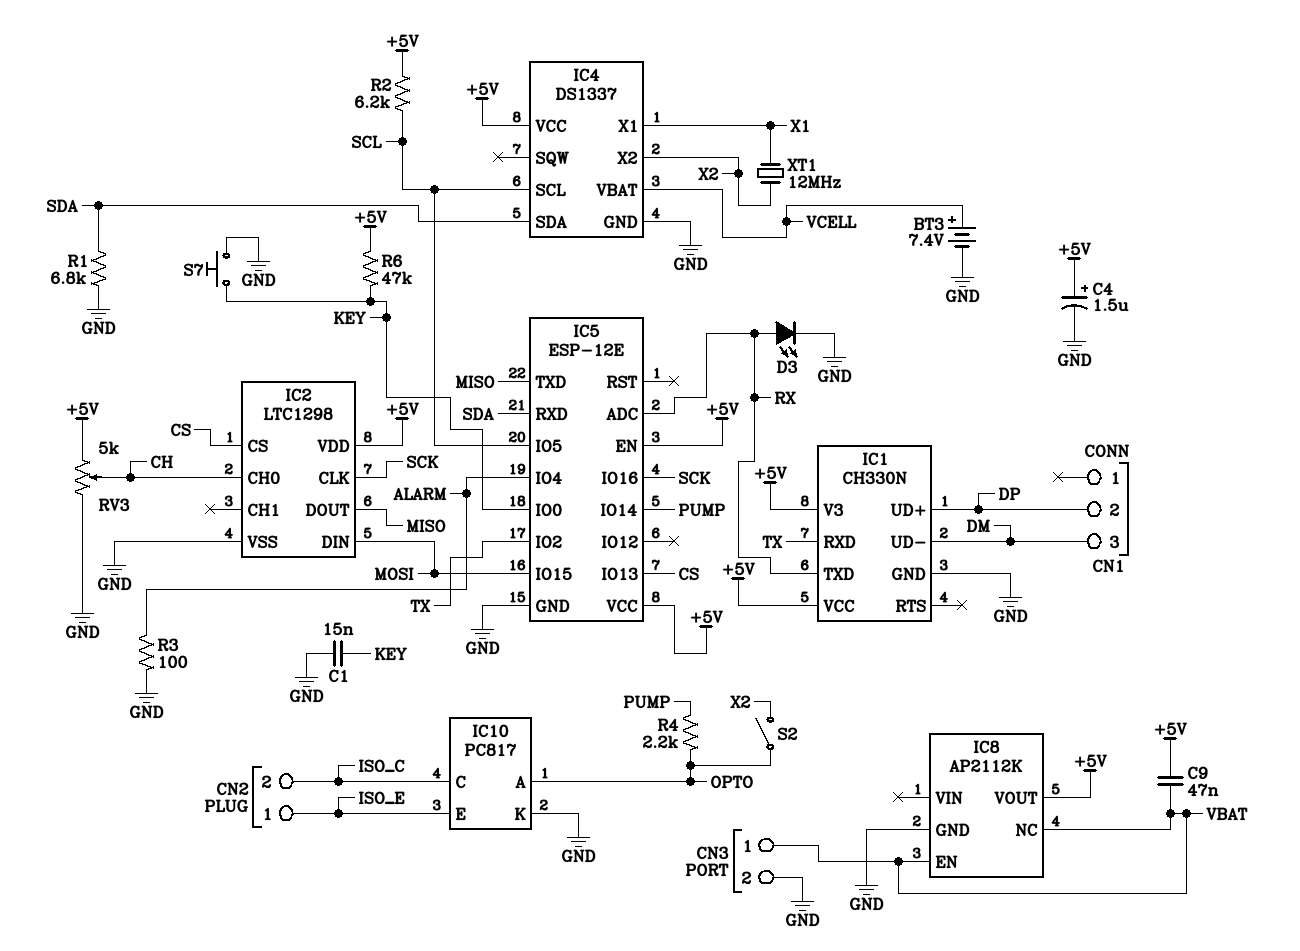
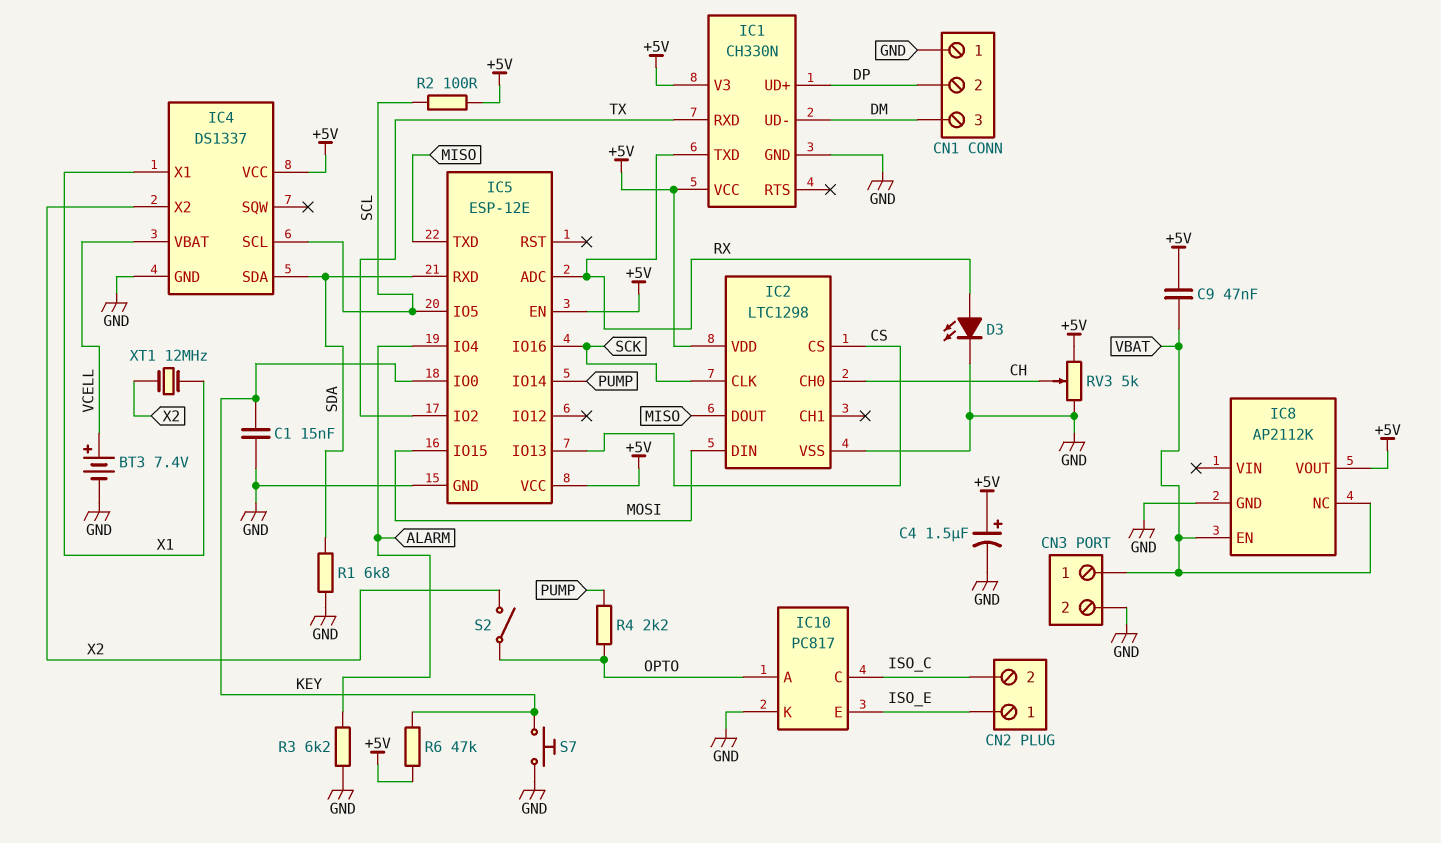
CN1 pin 1: none -> GND
R2: 6.2k (+5V, SCL) -> 100 (+5V, SCL)
R3: 100 (ALARM, GND) -> 6.2k (ALARM, GND)

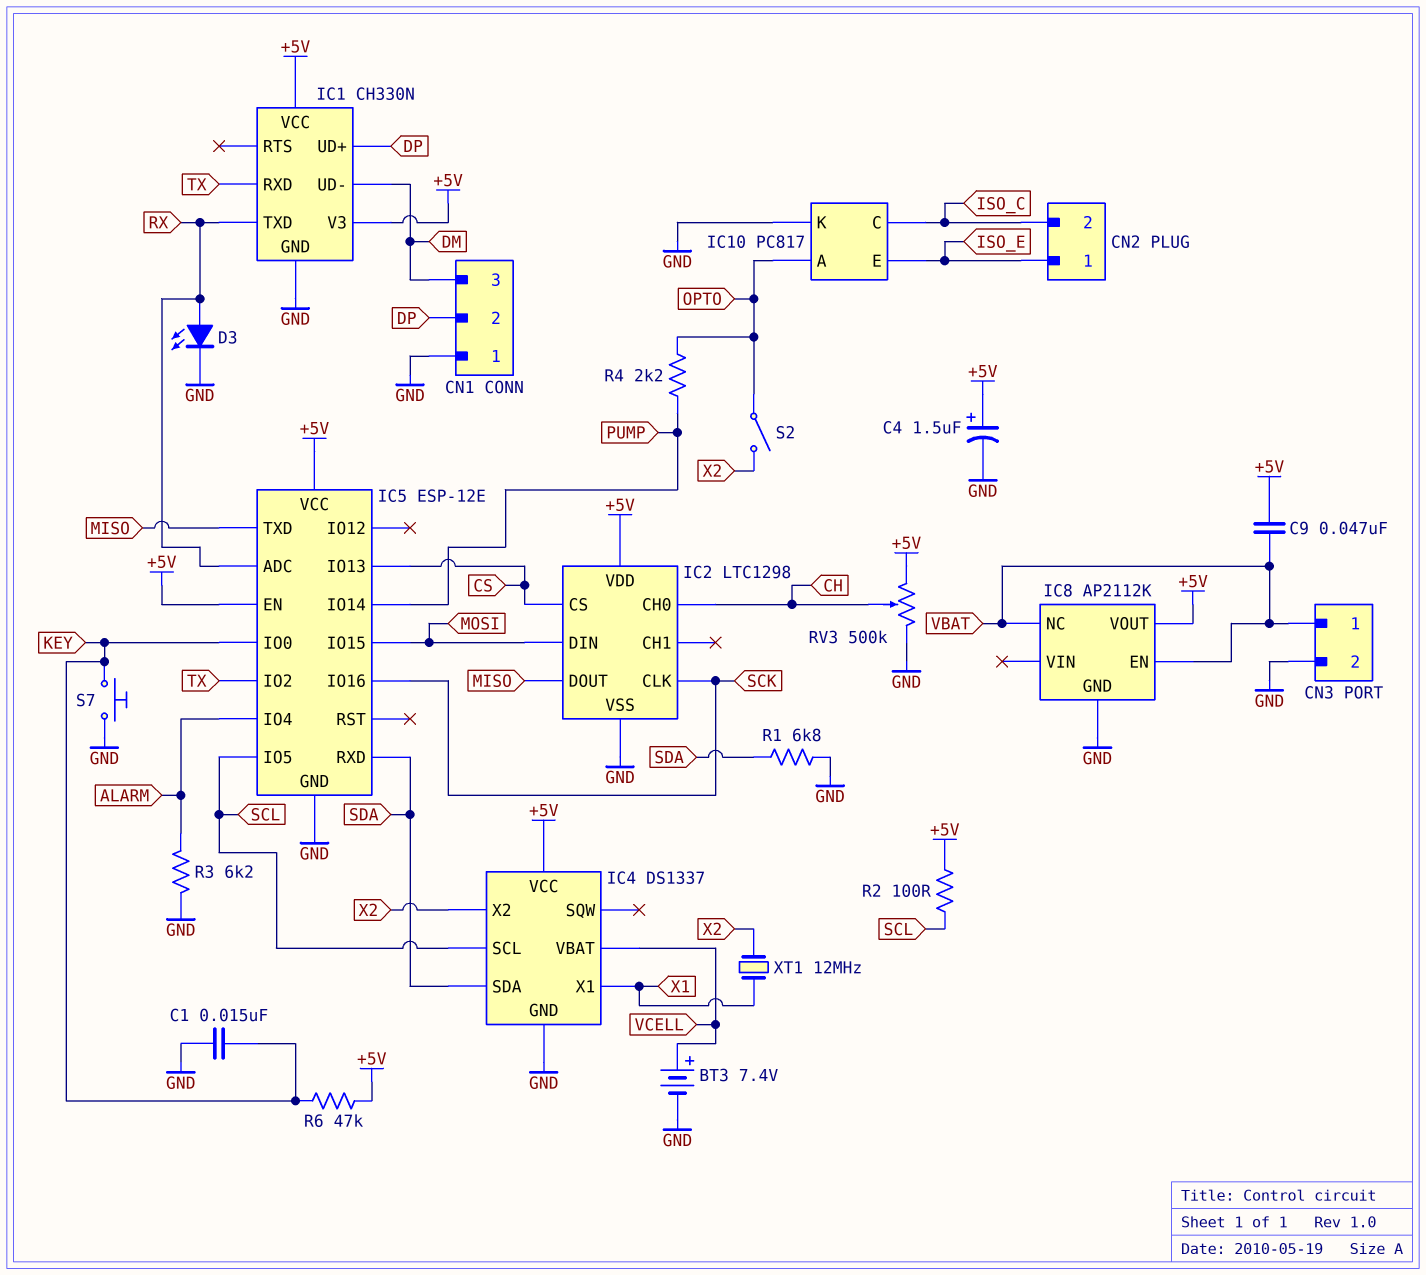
RV3: 5k (+5V, GND, wiper CH) -> 500k (+5V, GND, wiper CH)

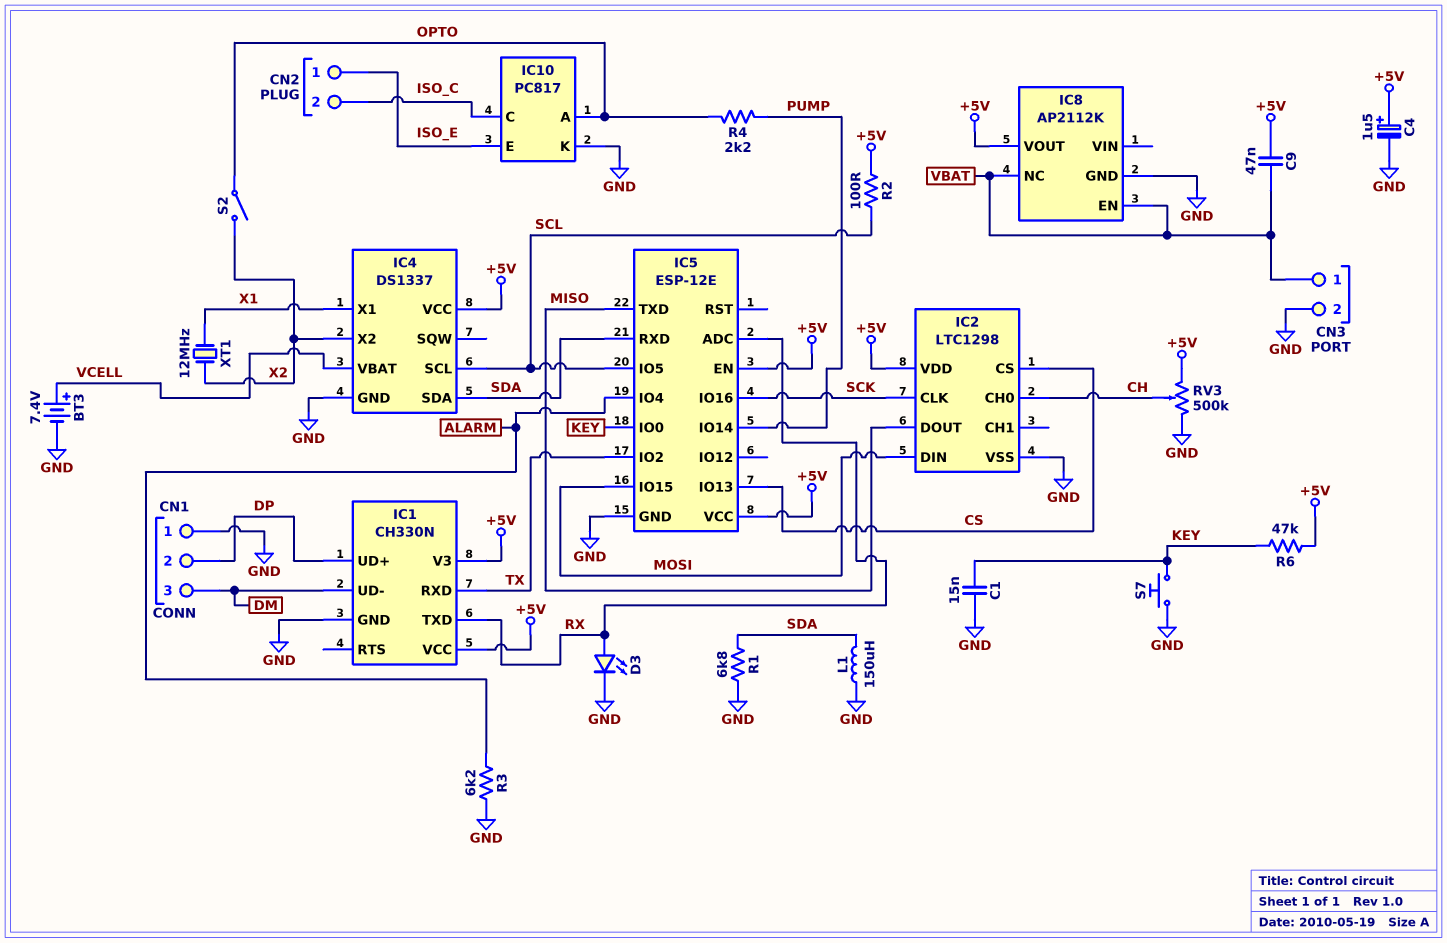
L1: none -> 150uH (GND, SDA)

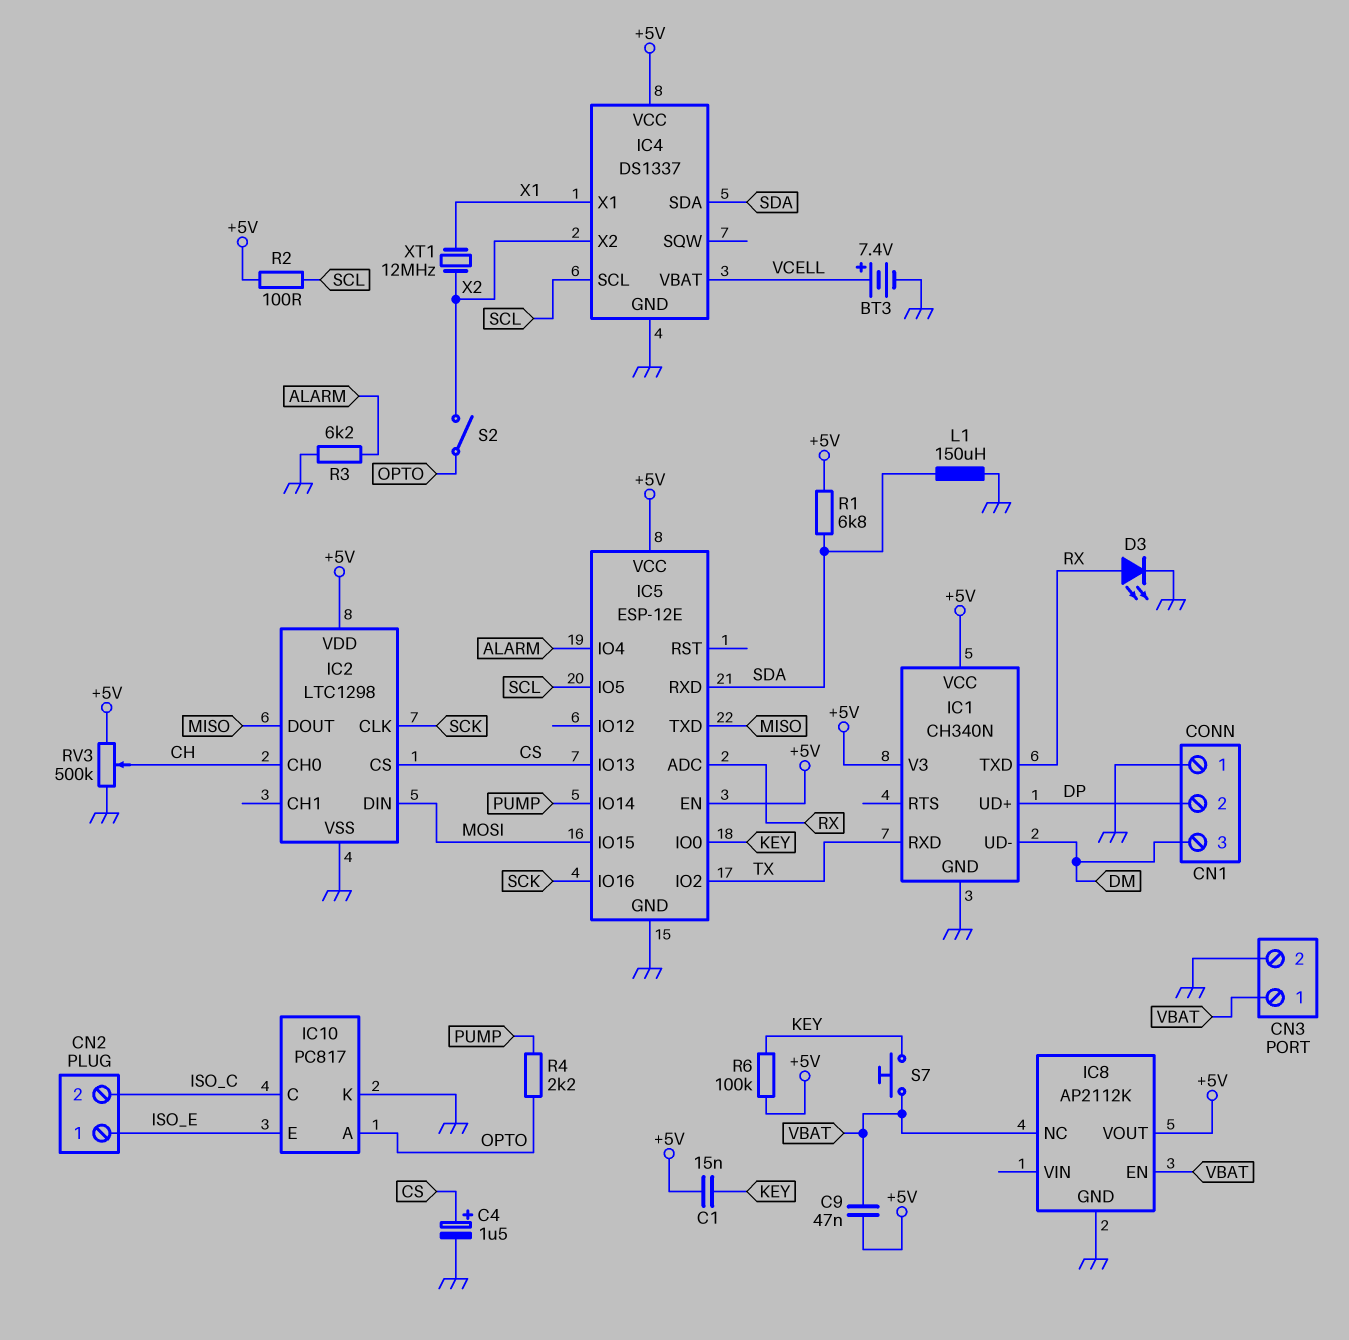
C1: 15nF (GND, KEY) -> 15nF (+5V, KEY)
C4: 1.5uF (plus +5V, minus GND) -> 1.5uF (plus CS, minus GND)
IC1: CH330N -> CH340N
R1: 6.8k (GND, SDA) -> 6.8k (+5V, SDA)
R6: 47k (+5V, KEY) -> 100k (+5V, KEY)
S7: button (GND, KEY) -> button (KEY, VBAT)

